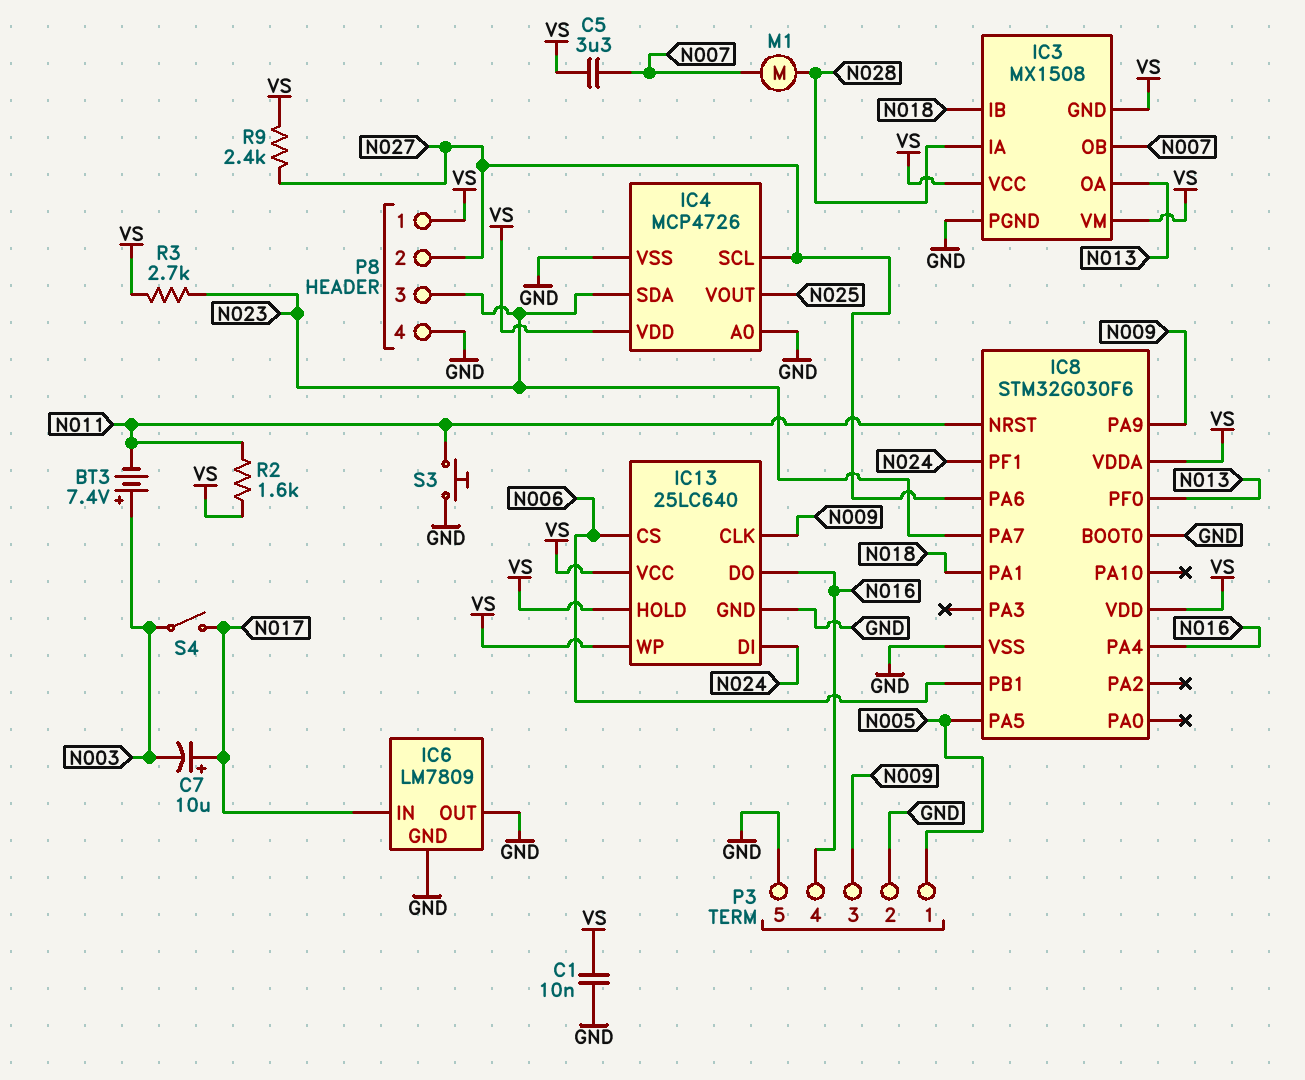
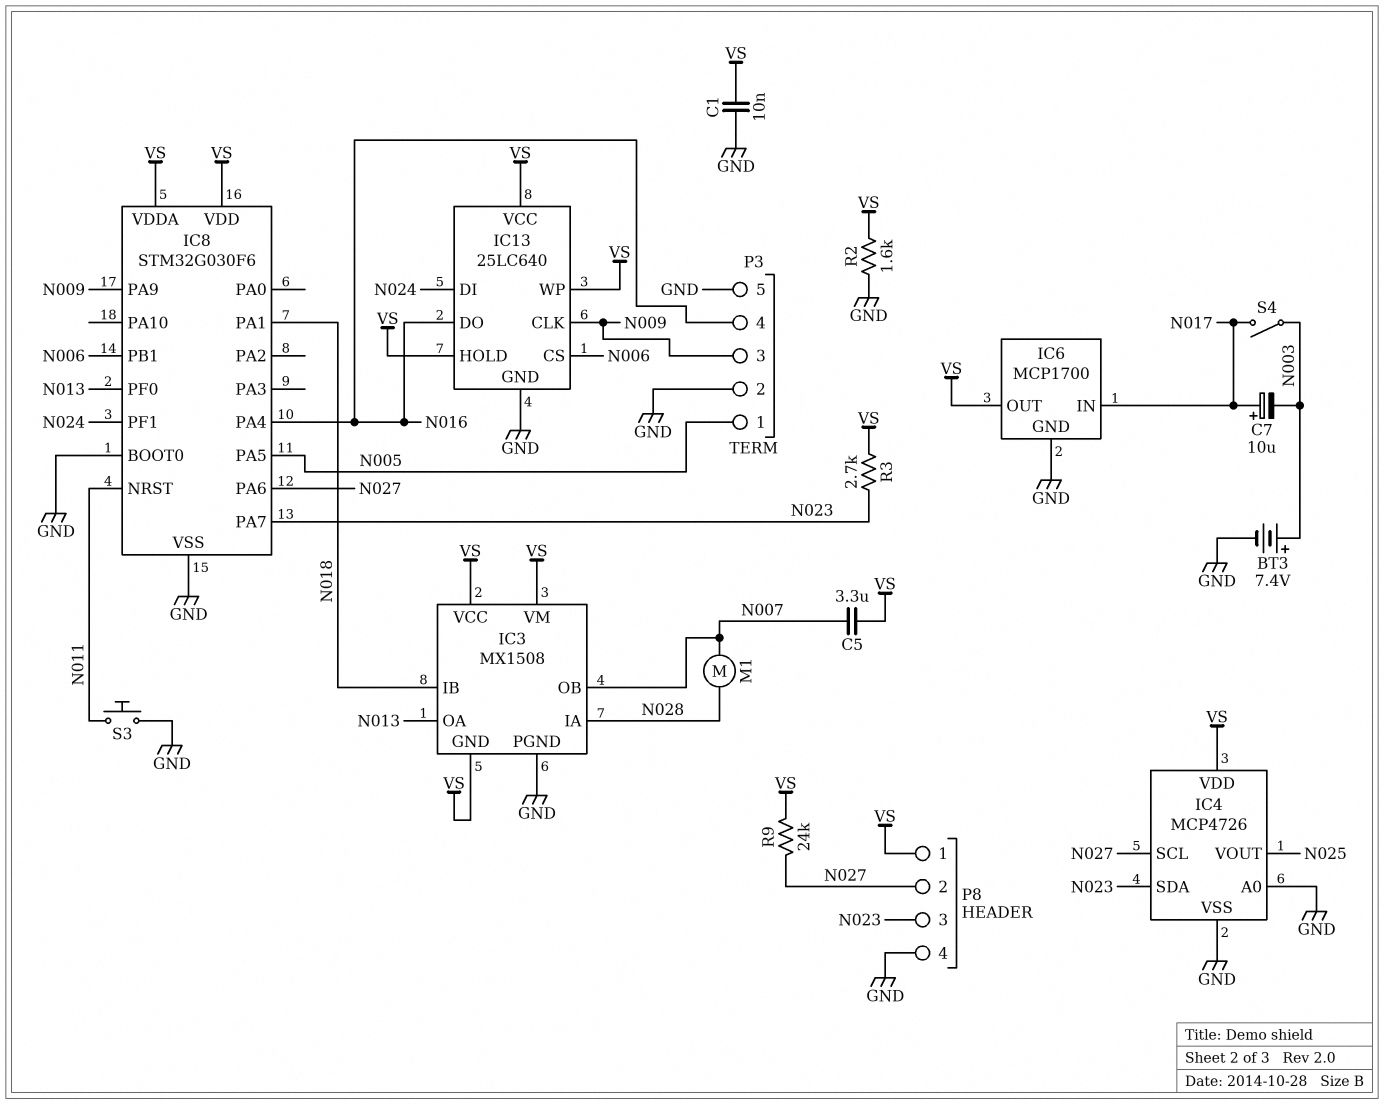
BT3: 7.4V (plus N003, minus N011) -> 7.4V (plus N003, minus GND)
IC6: LM7809 -> MCP1700
IC6 pin OUT: GND -> VS
R2: 1.6k (N011, VS) -> 1.6k (GND, VS)
R9: 2.4k (N027, VS) -> 24k (N027, VS)

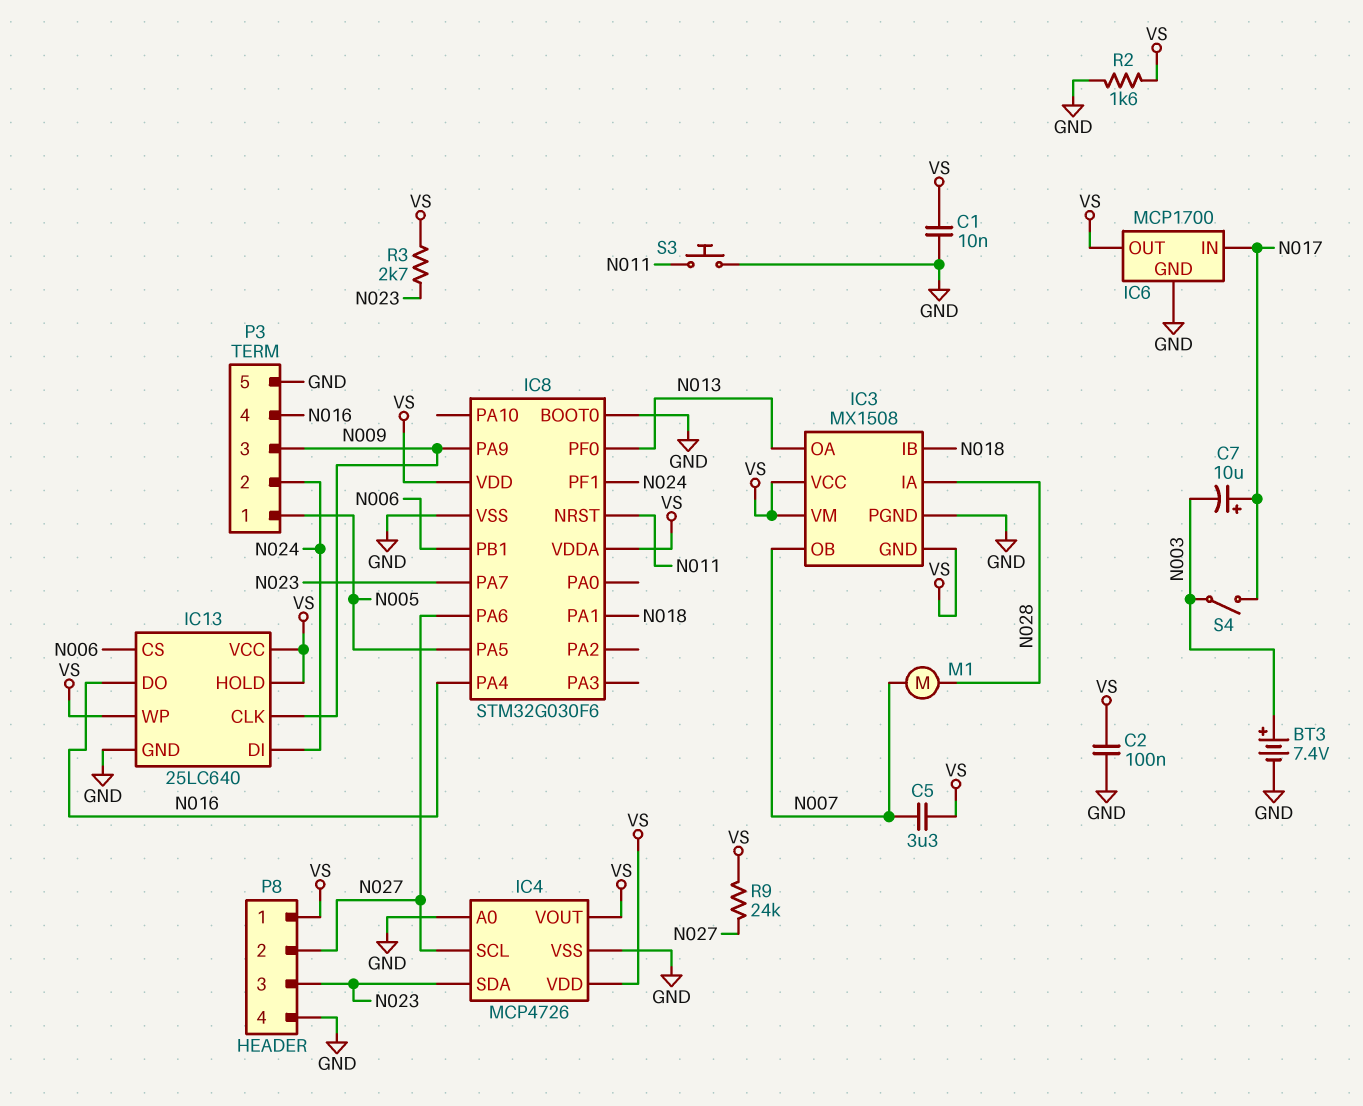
C2: none -> 100nF (GND, VS)
IC4 pin VOUT: N025 -> VS
P3 pin 2: GND -> N024

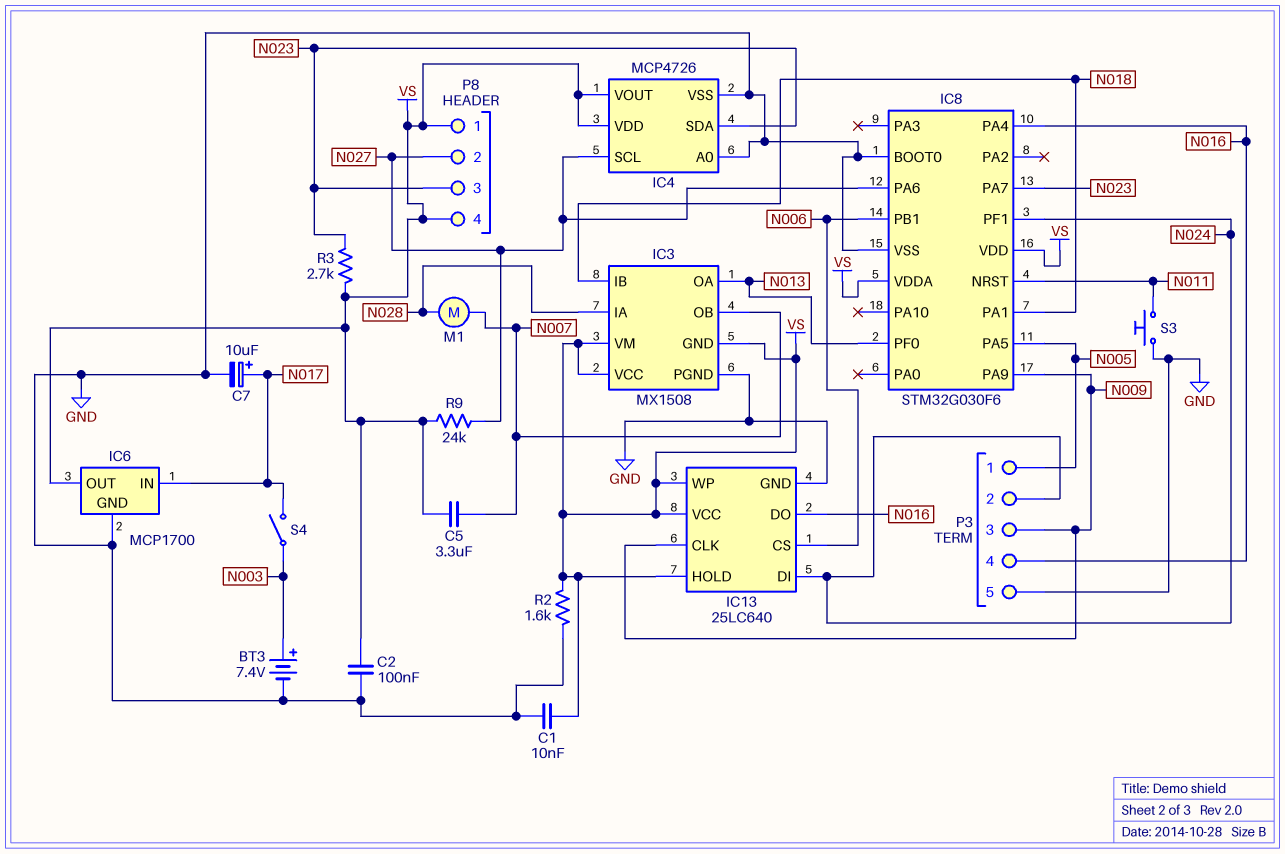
C7: 10uF (plus N017, minus N003) -> 10uF (plus N017, minus GND)
P8 pin 4: GND -> VS

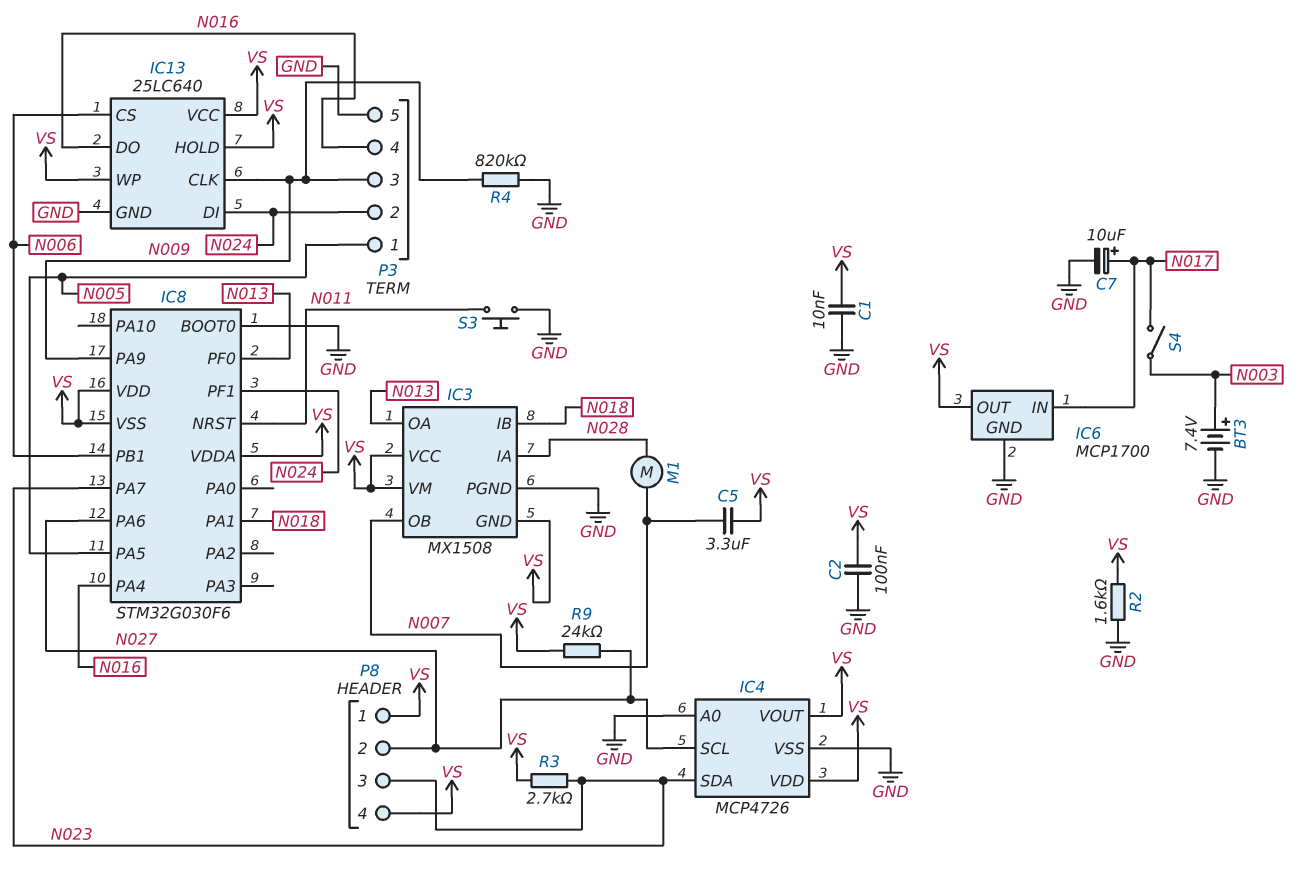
IC8 pin VSS: GND -> VS
R4: none -> 820k (GND, N009)

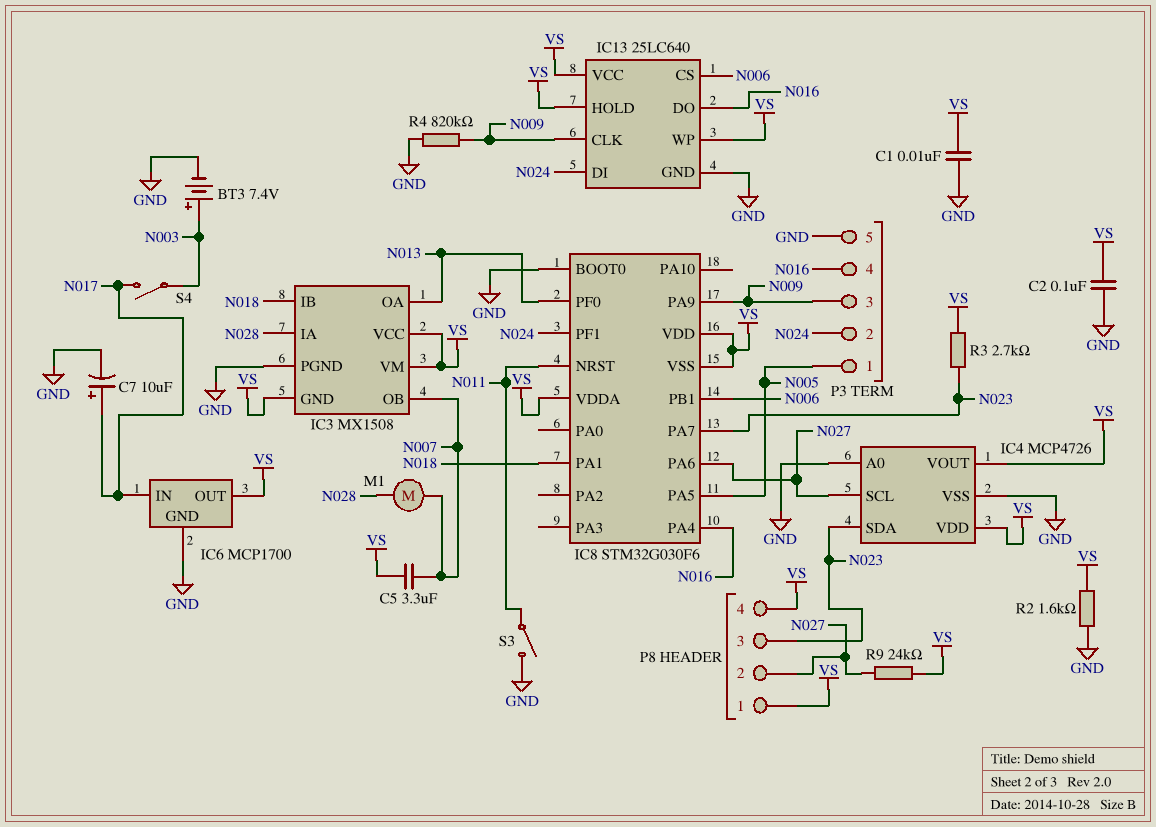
S3: button (GND, N011) -> switch (GND, N011)

